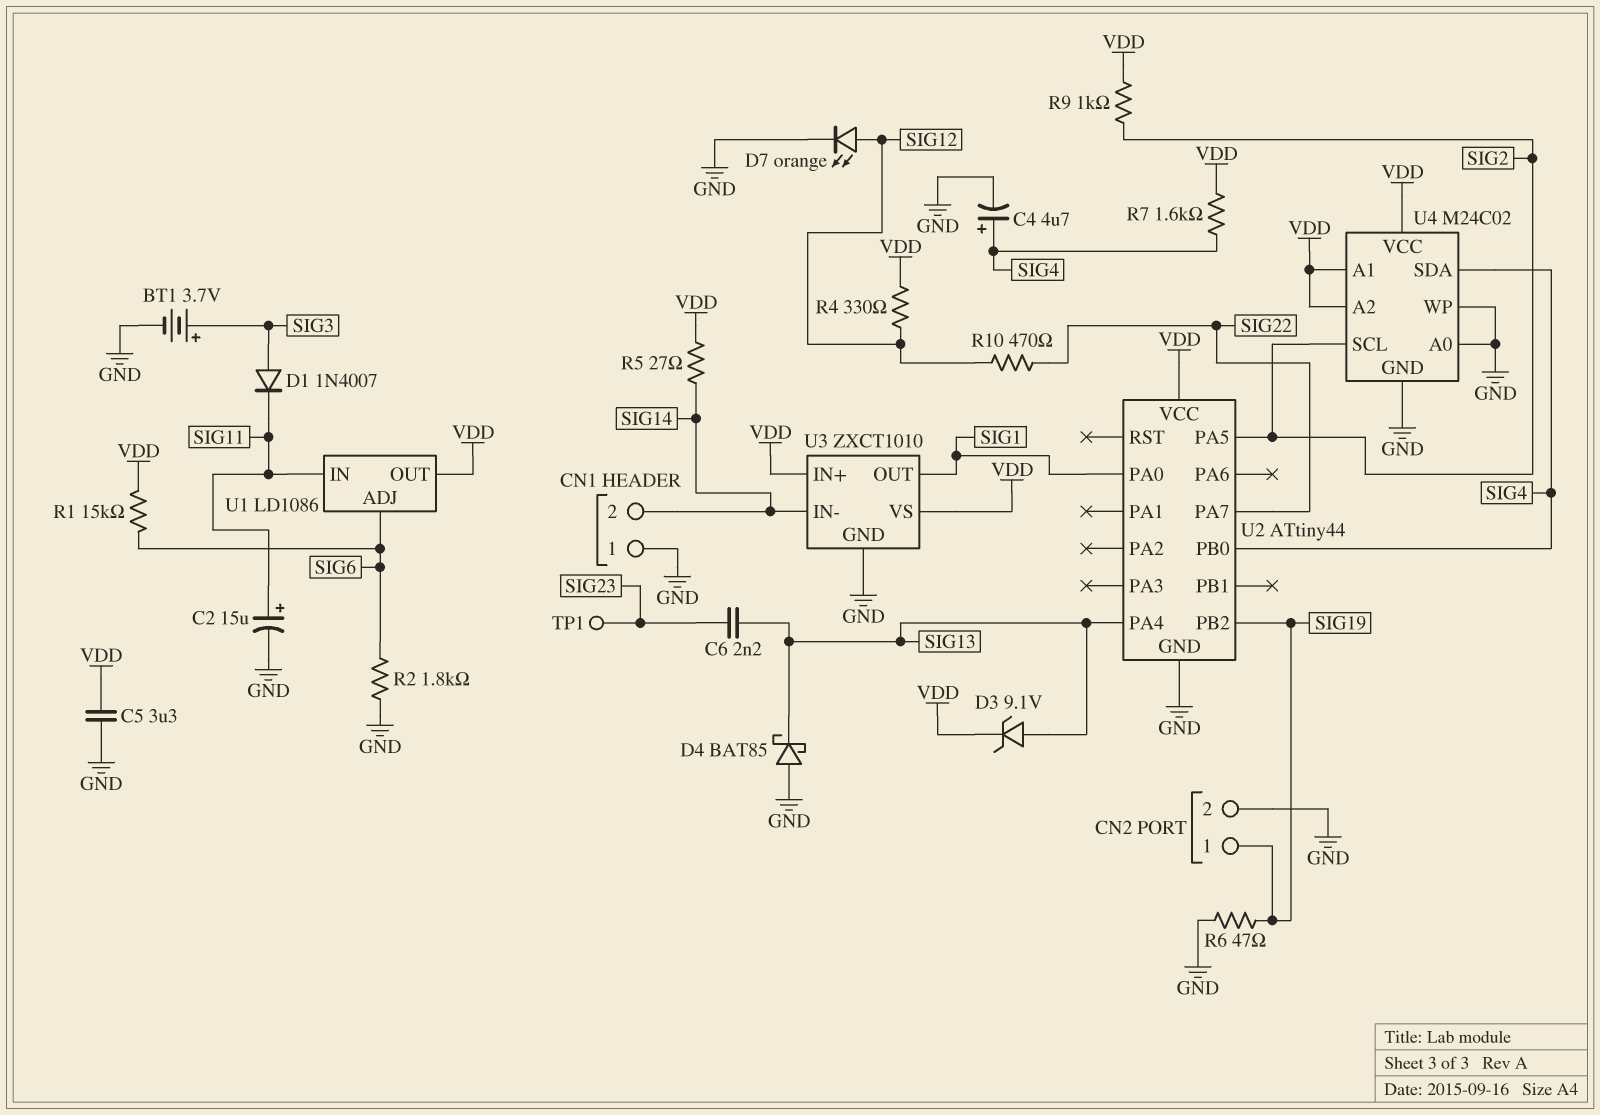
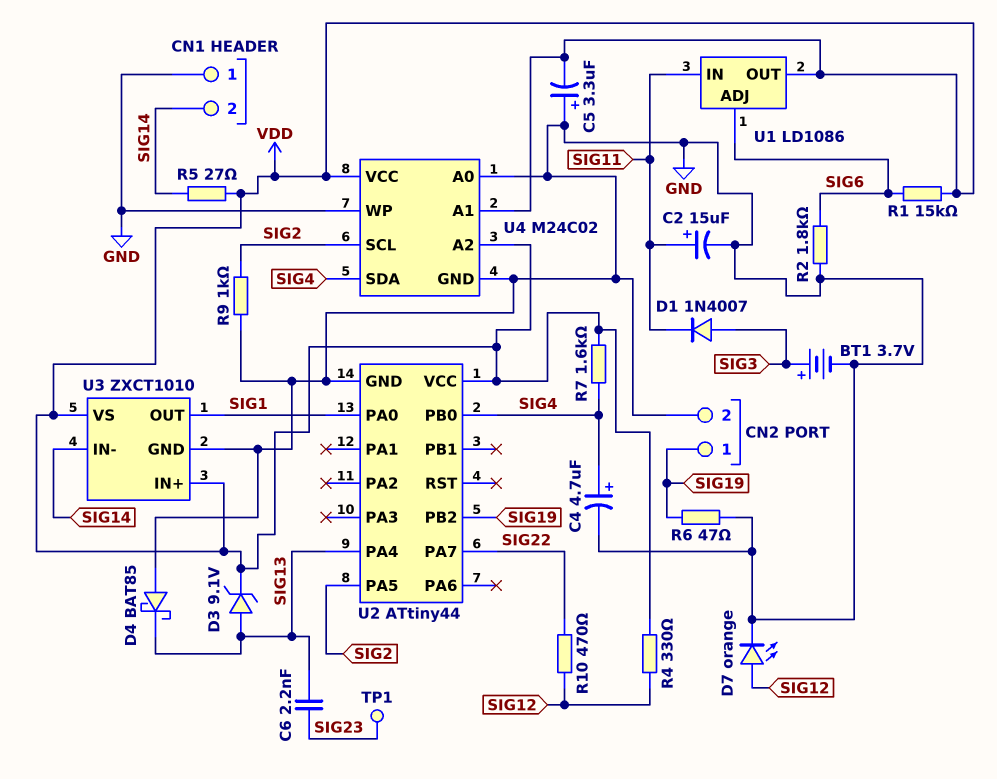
C5: 3.3uF (GND, VDD) -> 3.3uF (plus GND, minus VDD)
R9: 1k (SIG2, VDD) -> 1k (GND, SIG2)

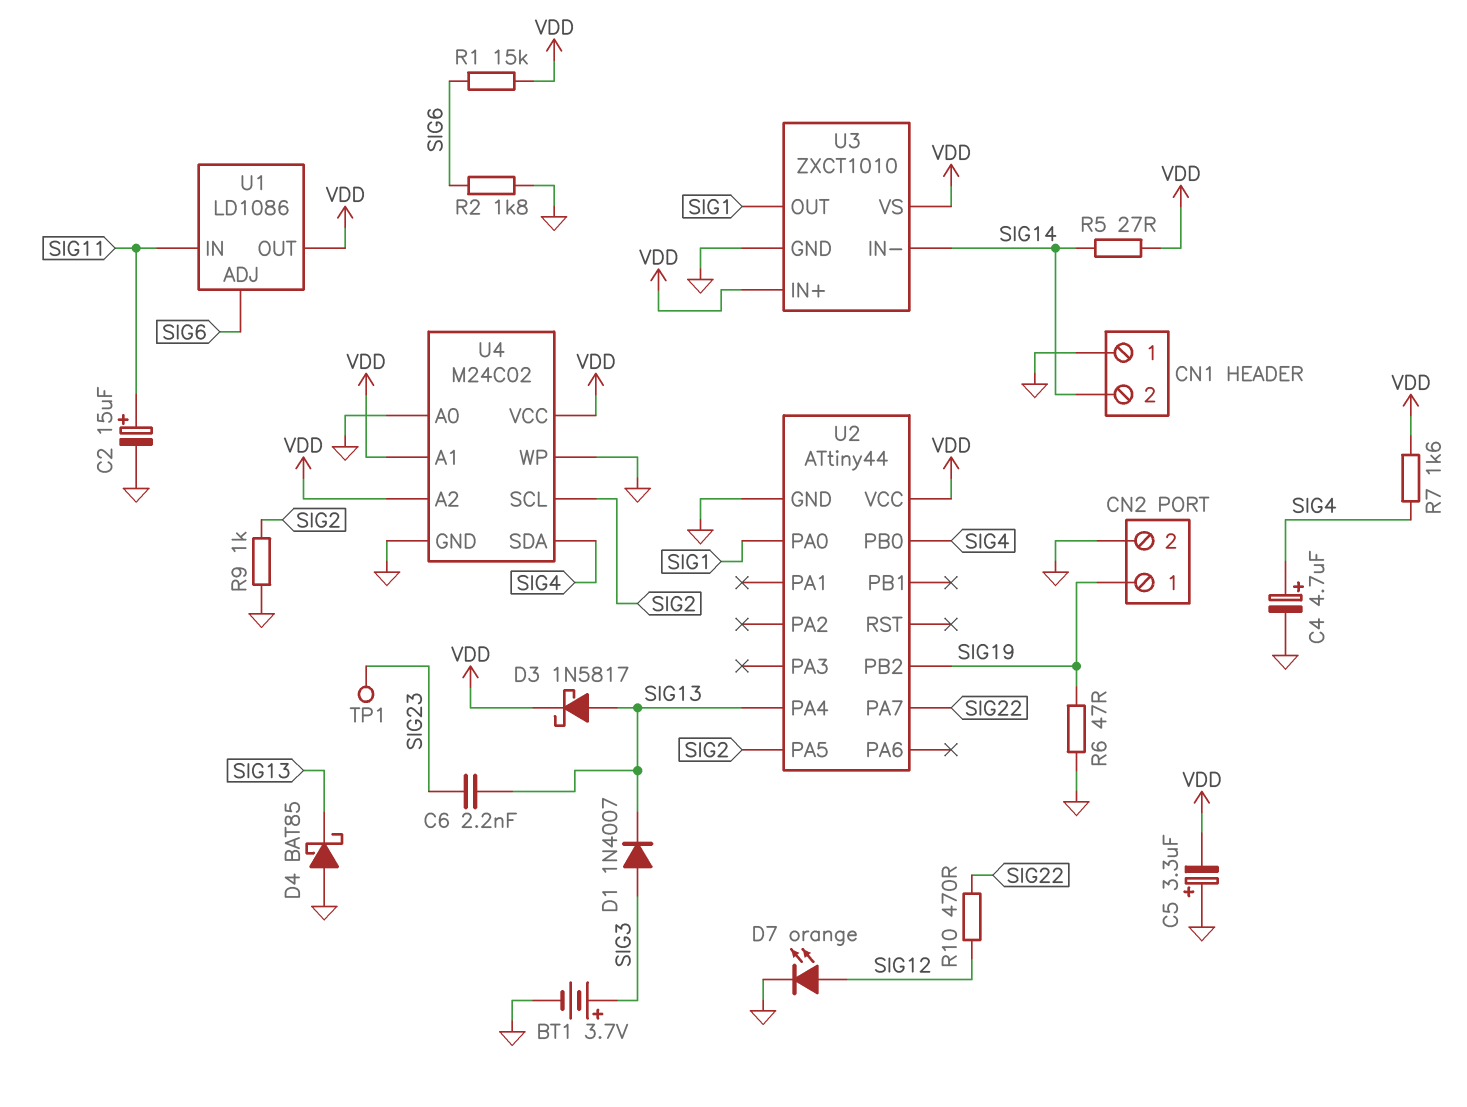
D1: diode 1N4007 (A SIG3, K SIG11) -> diode 1N4007 (A SIG3, K SIG13)
D3: zener 9.1V (A SIG13, K VDD) -> schottky 1N5817 (A SIG13, K VDD)
R4: 330 (SIG12, VDD) -> none

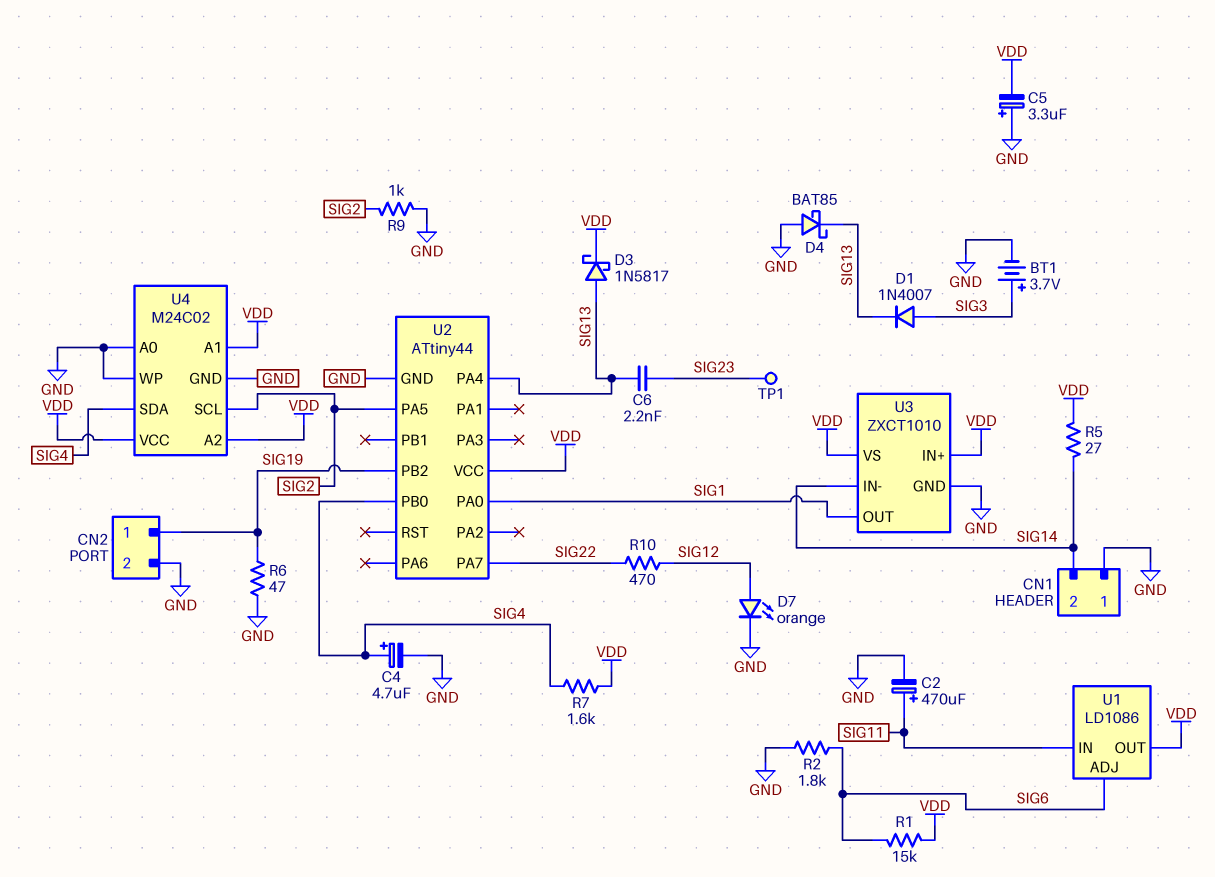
C2: 15uF (plus SIG11, minus GND) -> 470uF (plus SIG11, minus GND)

